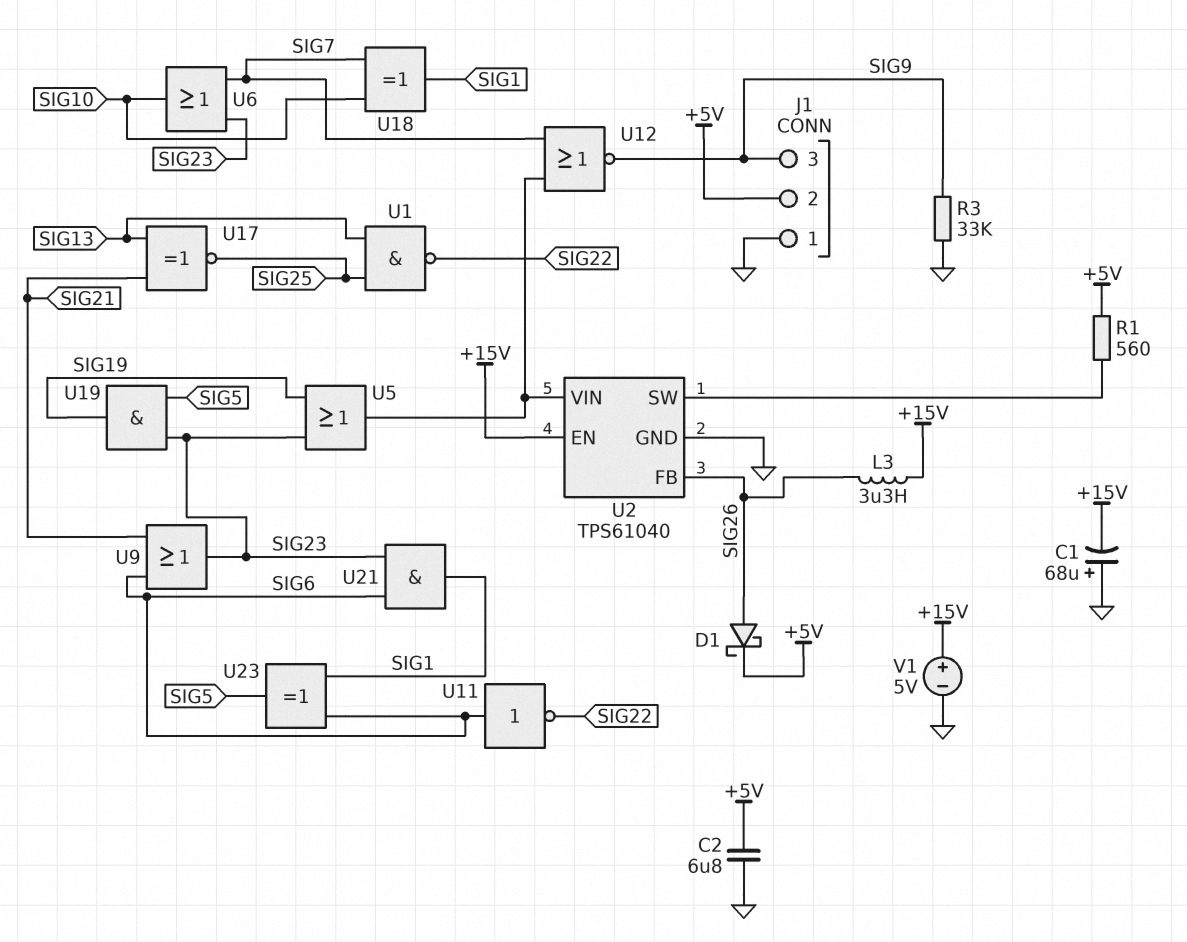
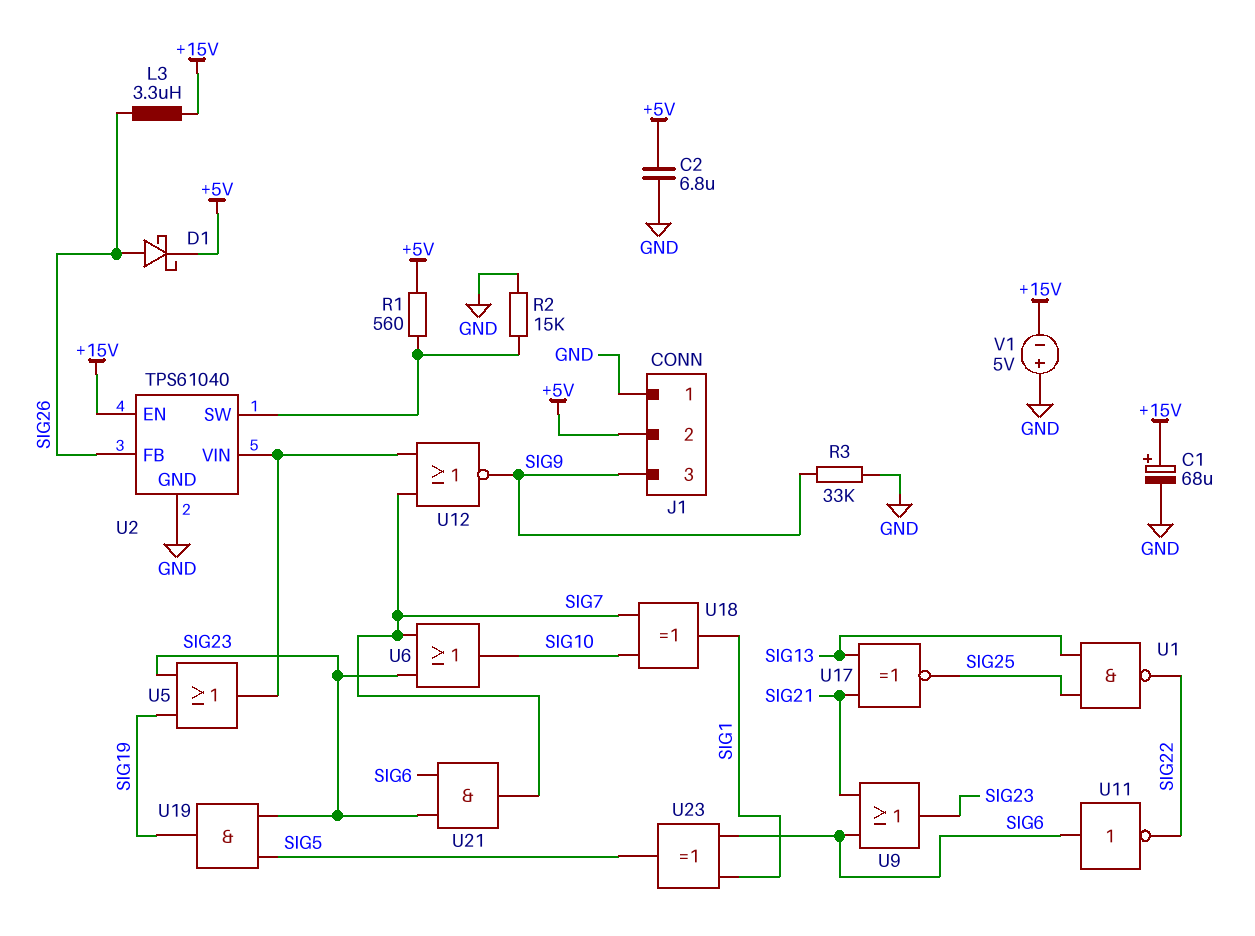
C1: 68uF (plus GND, minus +15V) -> 68uF (plus +15V, minus GND)
R2: none -> 15k (GND, U2/SW)
U21: AND (in SIG6, in SIG23, out SIG1) -> AND (in SIG6, in SIG23, out SIG7)
V1: 5V (plus +15V, minus GND) -> 5V (plus GND, minus +15V)

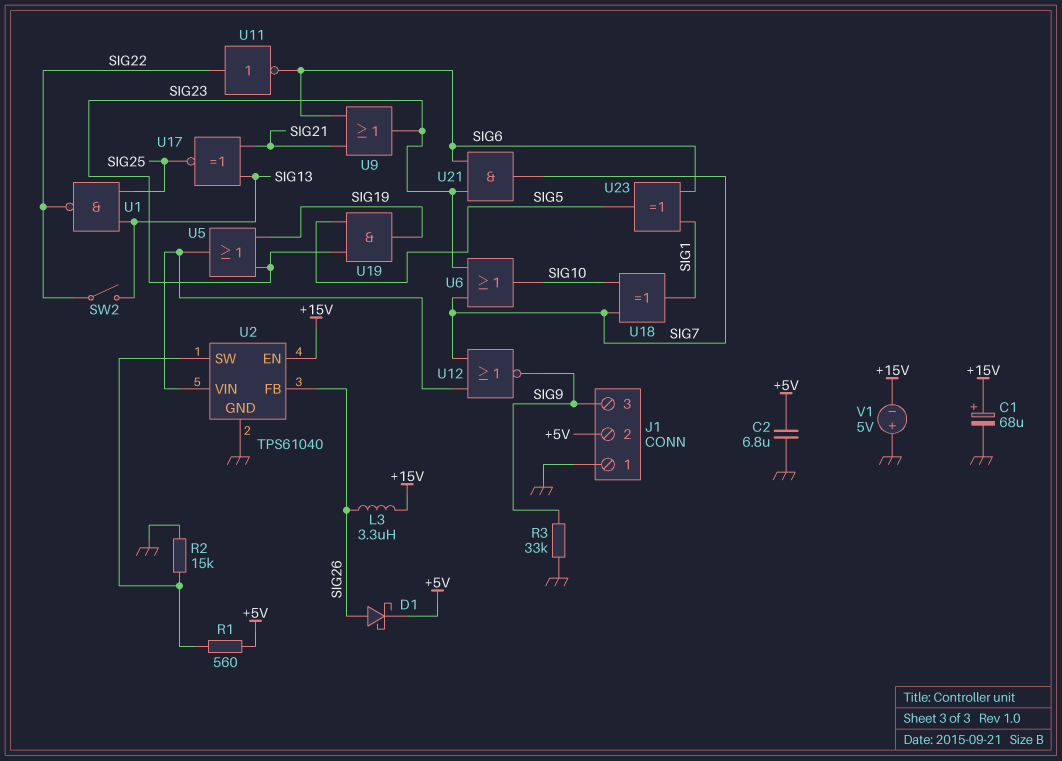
SW2: none -> switch (SIG13, SIG22)
U11: NOT (in SIG6, out SIG22) -> NOT (in SIG22, out SIG6)

